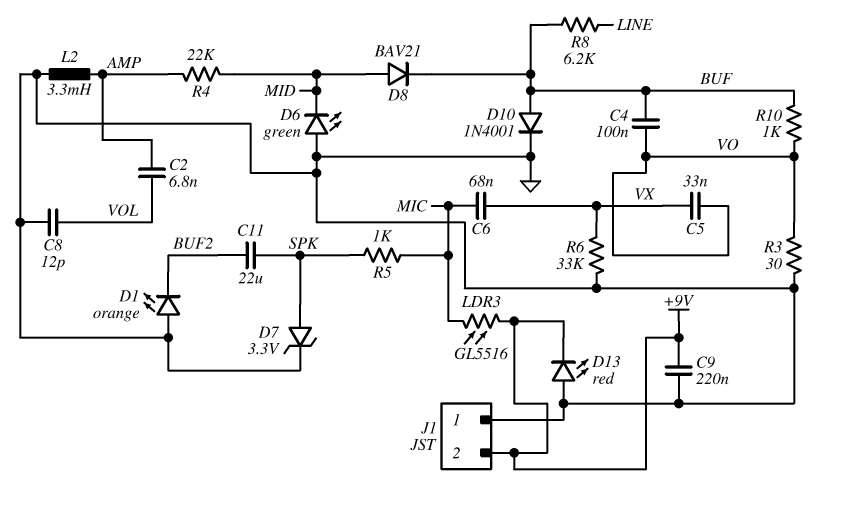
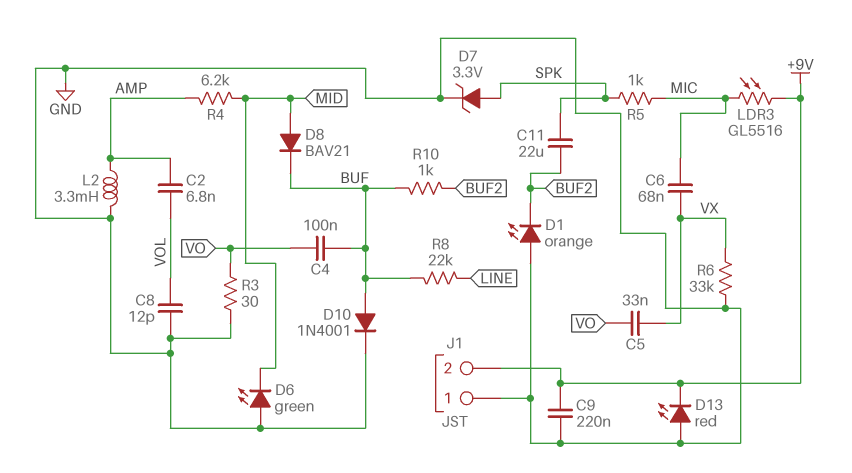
R4: 22k (AMP, MID) -> 6.2k (AMP, MID)
R8: 6.2k (BUF, LINE) -> 22k (BUF, LINE)
R10: 1k (BUF, VO) -> 1k (BUF, BUF2)

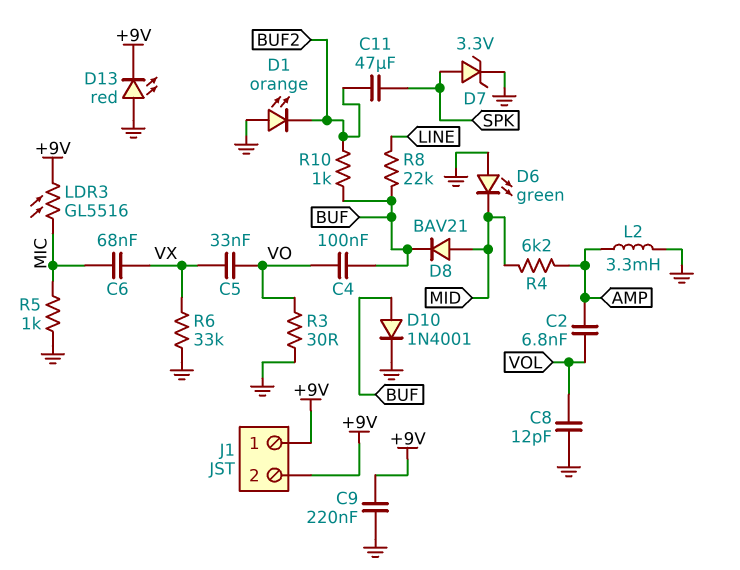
C11: 22uF (BUF2, SPK) -> 47uF (BUF2, SPK)
J1 pin 1: GND -> +9V
R5: 1k (MIC, SPK) -> 1k (GND, MIC)

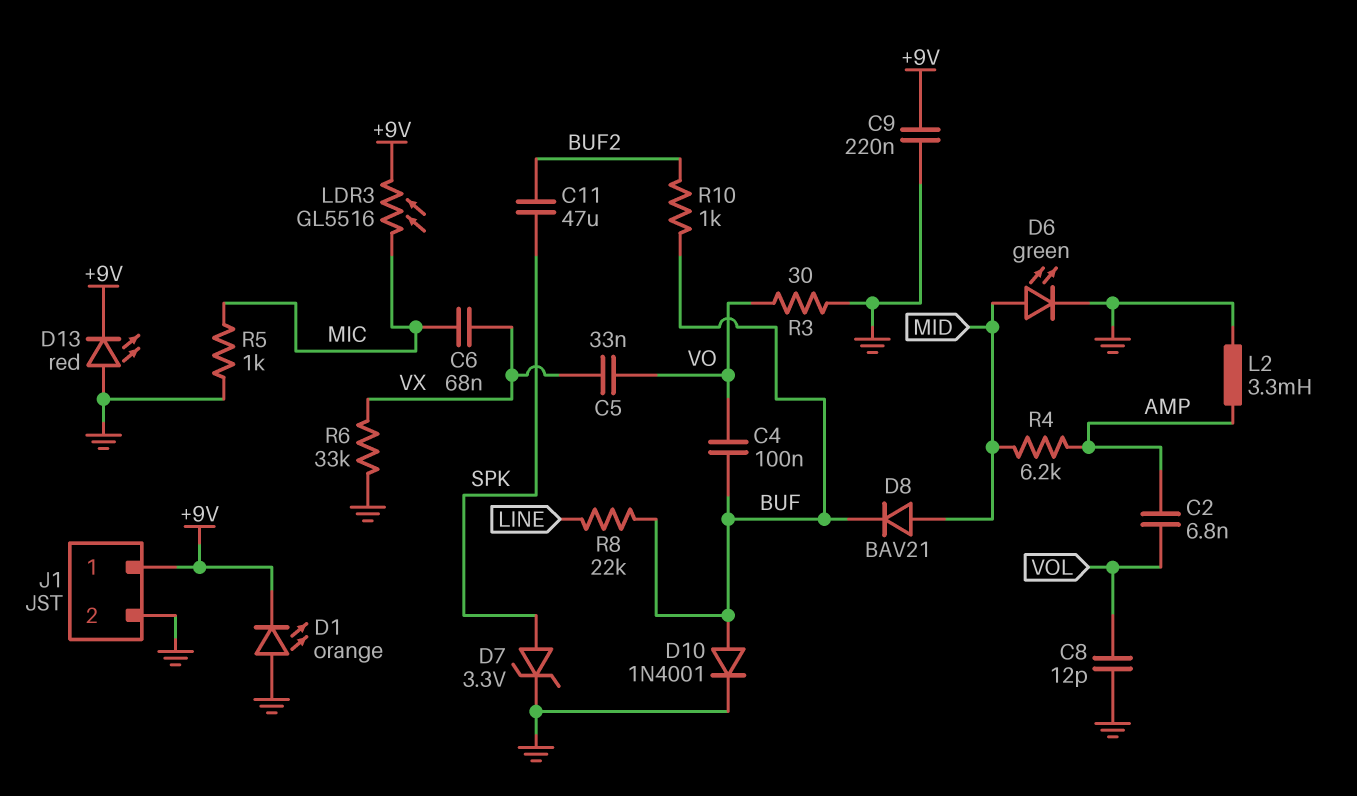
D1: LED orange (A GND, K BUF2) -> LED orange (A GND, K +9V)
D6: LED green (A GND, K MID) -> LED green (A MID, K GND)
J1 pin 2: +9V -> GND

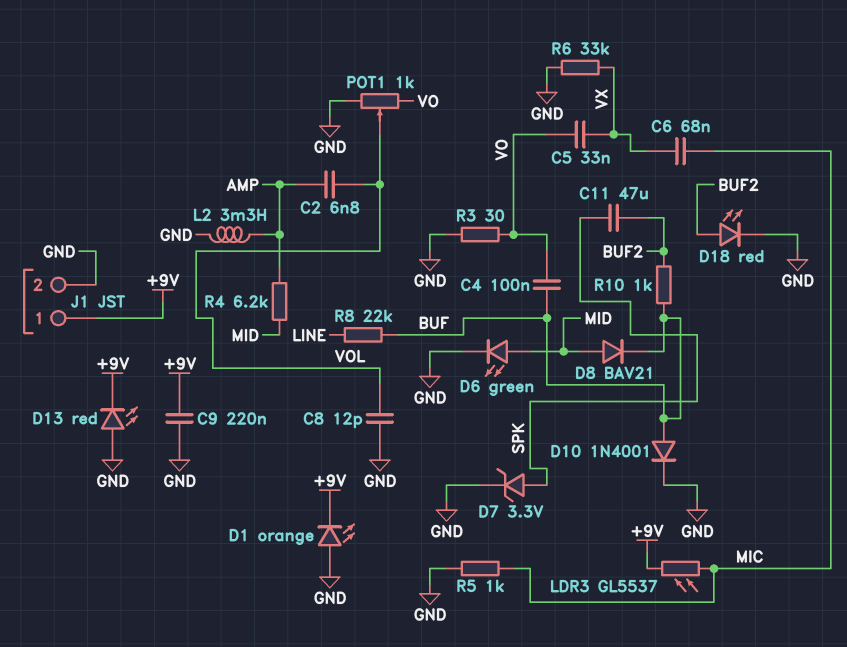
D18: none -> LED red (A BUF2, K GND)
LDR3: GL5516 (+9V, MIC) -> GL5537 (+9V, MIC)
POT1: none -> 1k (GND, VO, wiper VOL)

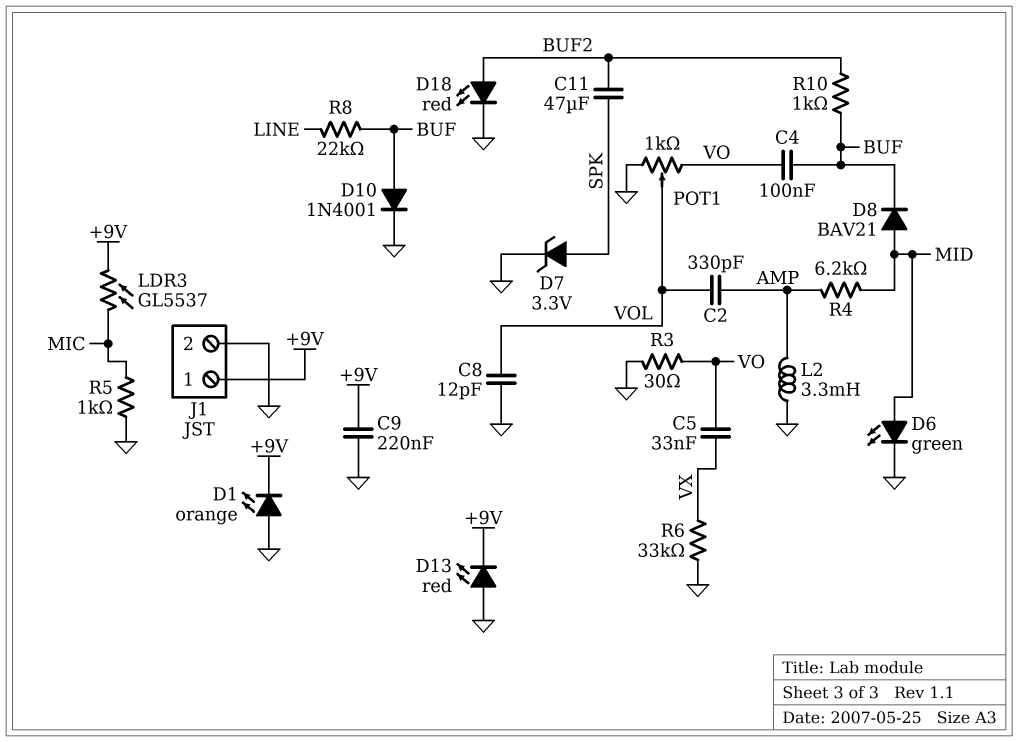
C2: 6.8nF (AMP, VOL) -> 330pF (AMP, VOL)
C6: 68nF (MIC, VX) -> none

